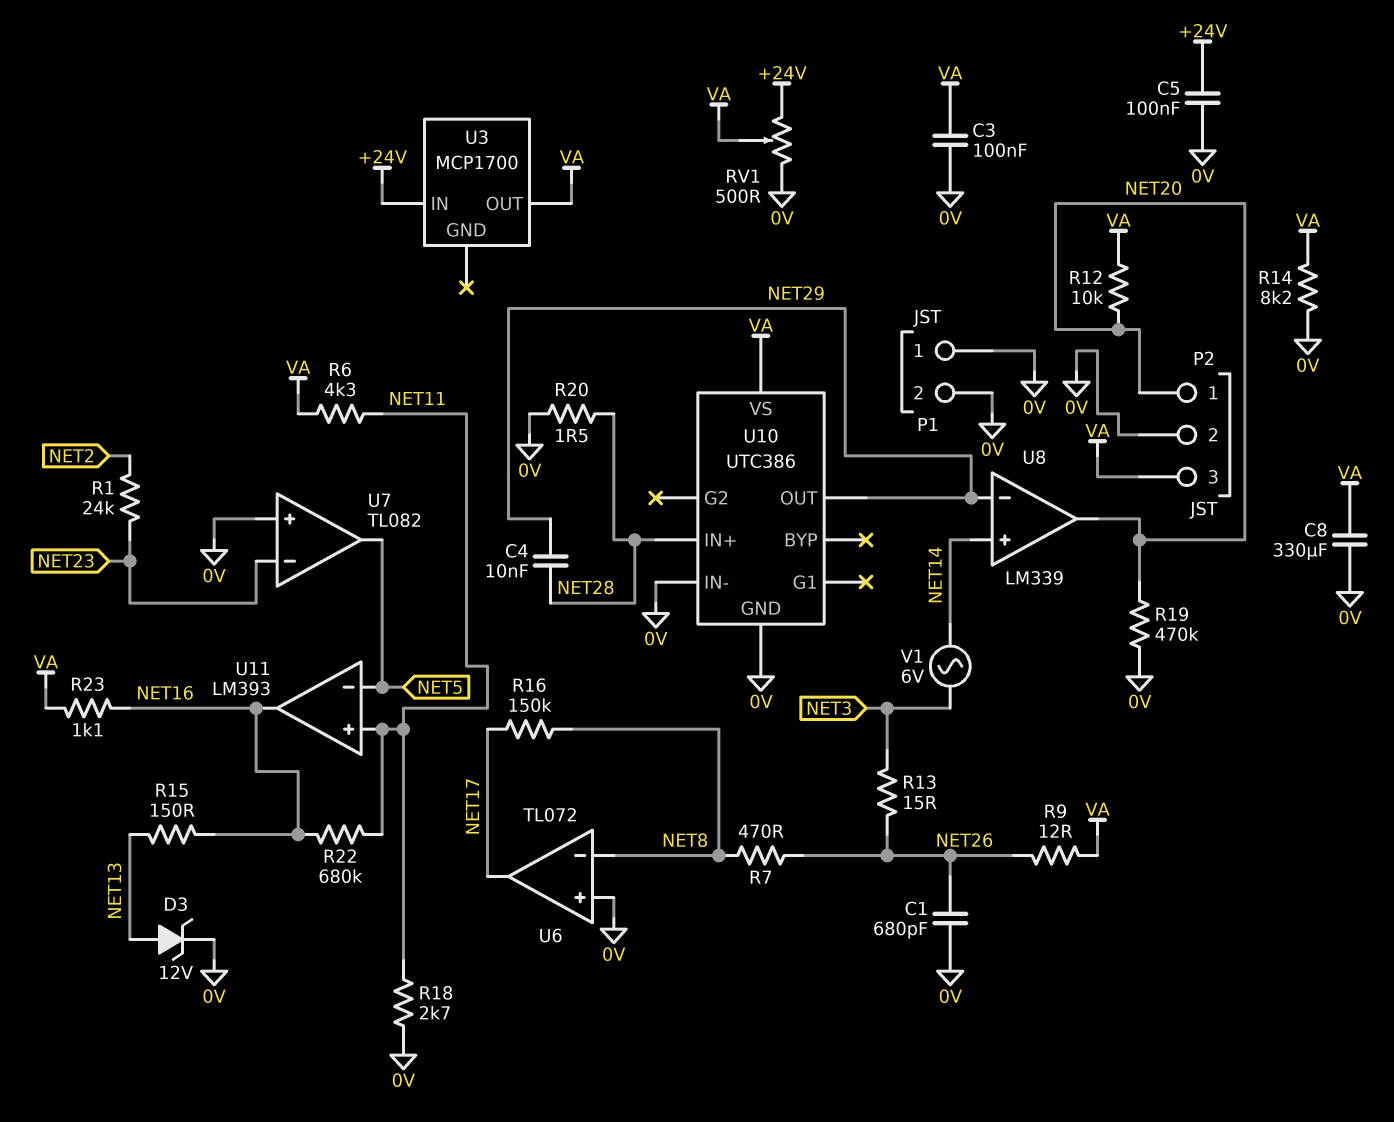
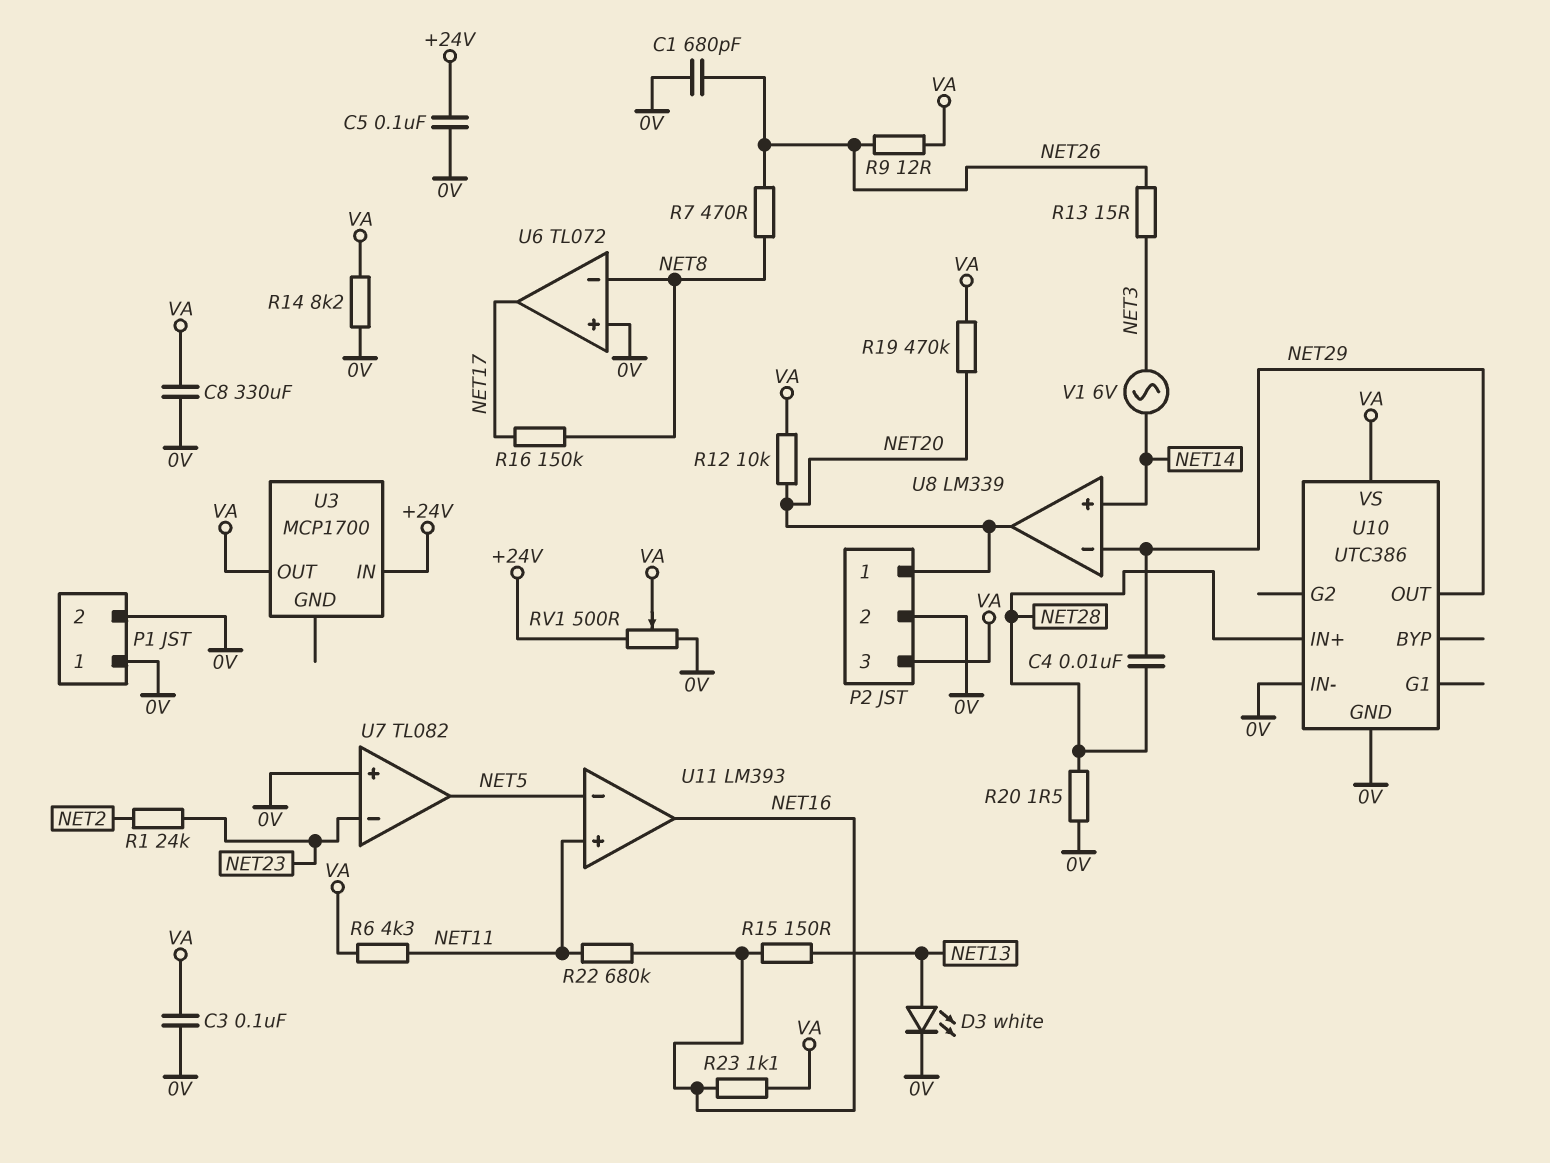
D3: zener 12V (A NET13, K 0V) -> LED white (A NET13, K 0V)
R18: 2.7k (0V, NET11) -> none
R19: 470k (0V, NET20) -> 470k (NET20, VA)

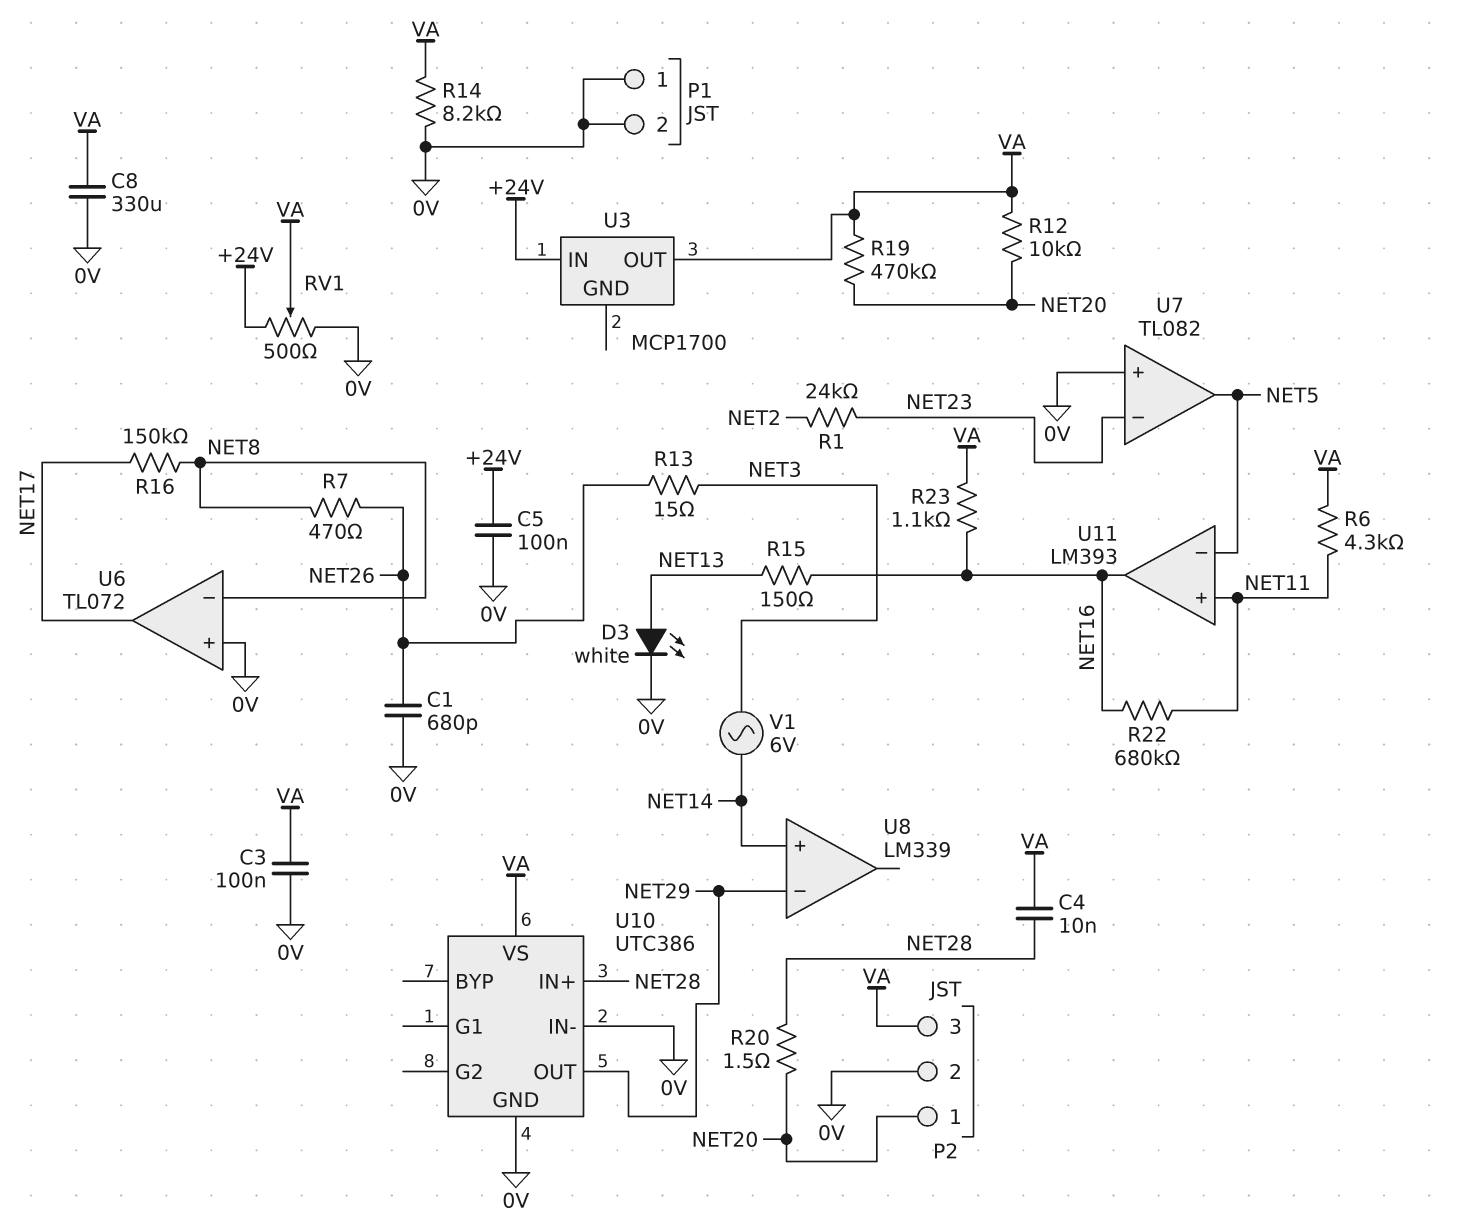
C4: 10nF (NET28, NET29) -> 10nF (NET28, VA)
R9: 12 (NET26, VA) -> none
R20: 1.5 (0V, NET28) -> 1.5 (NET20, NET28)
U8 pin out: NET20 -> none

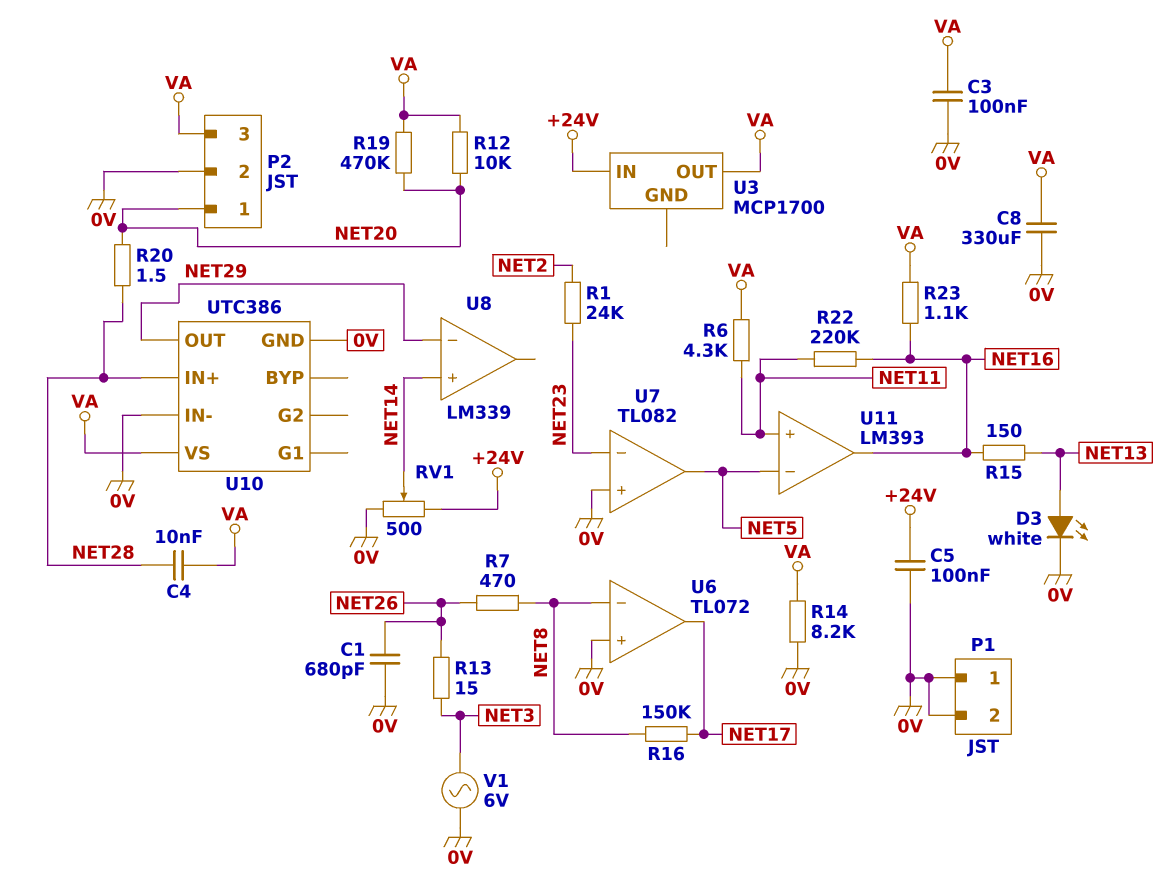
R22: 680k (NET11, NET16) -> 220k (NET11, NET16)
RV1: 500 (+24V, 0V, wiper VA) -> 500 (+24V, 0V, wiper NET14)
V1: AC 6V (NET3, NET14) -> AC 6V (0V, NET3)

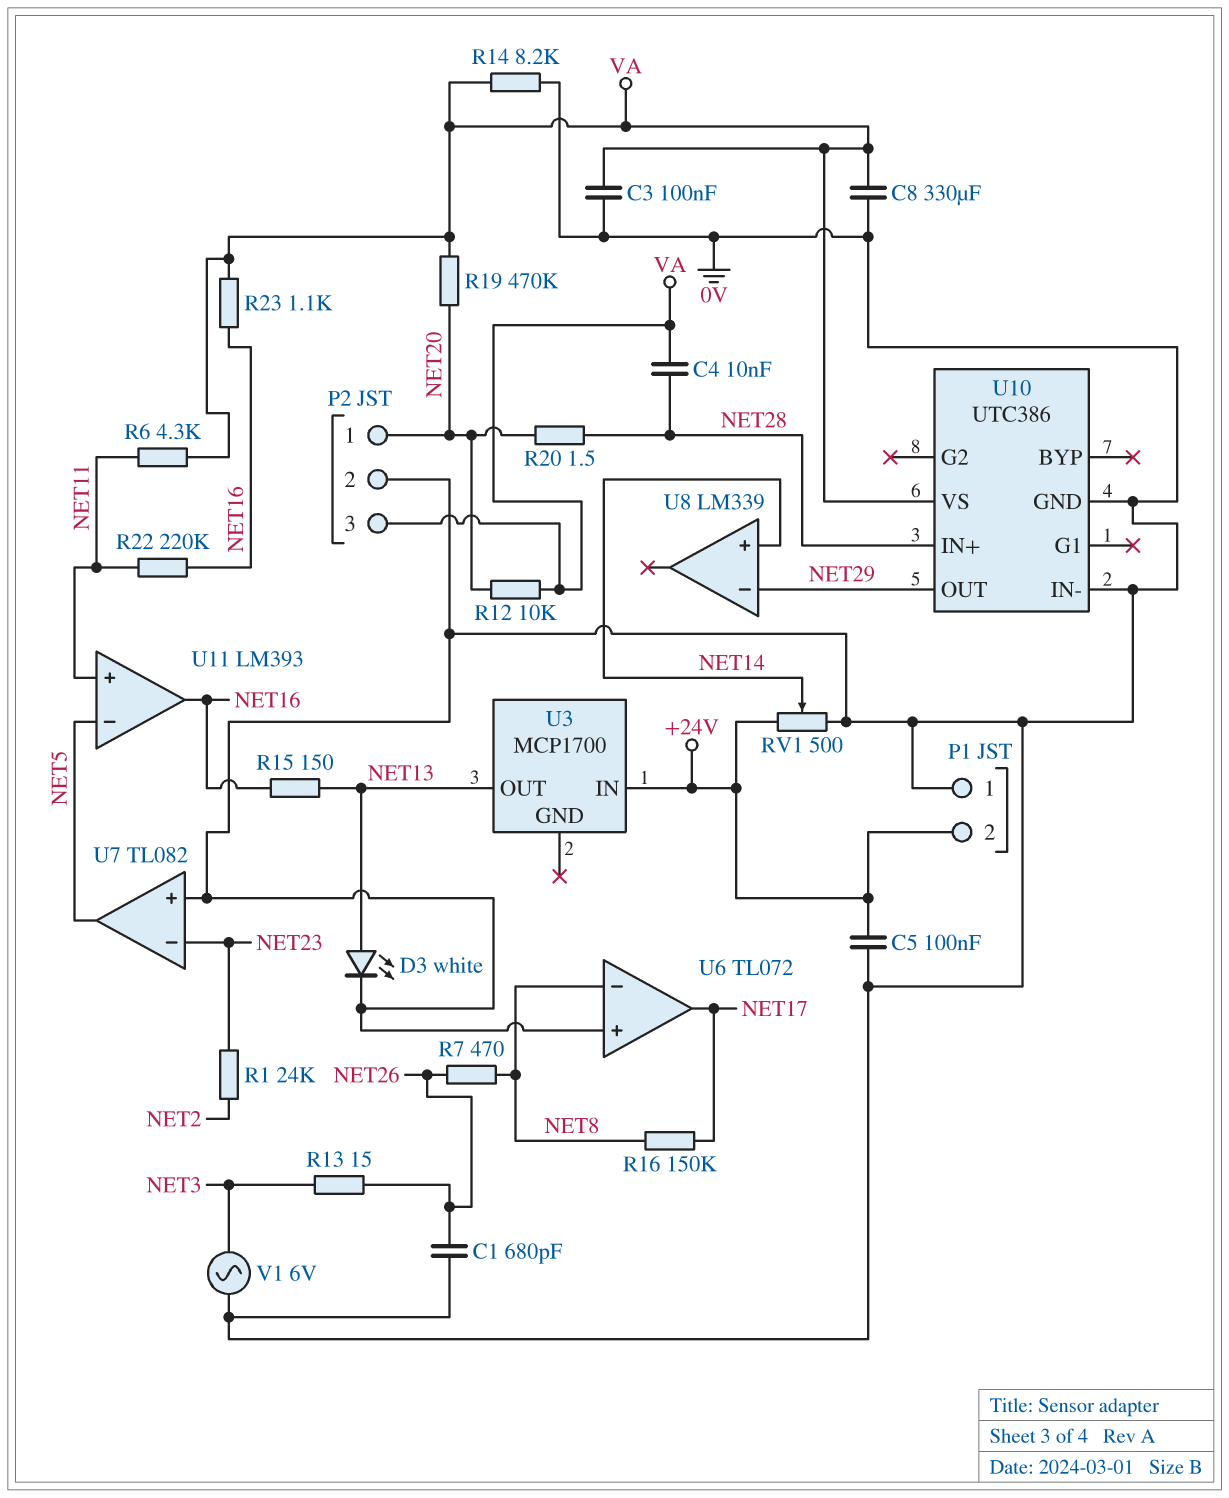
P1 pin 2: 0V -> +24V
U3 pin OUT: VA -> NET13

